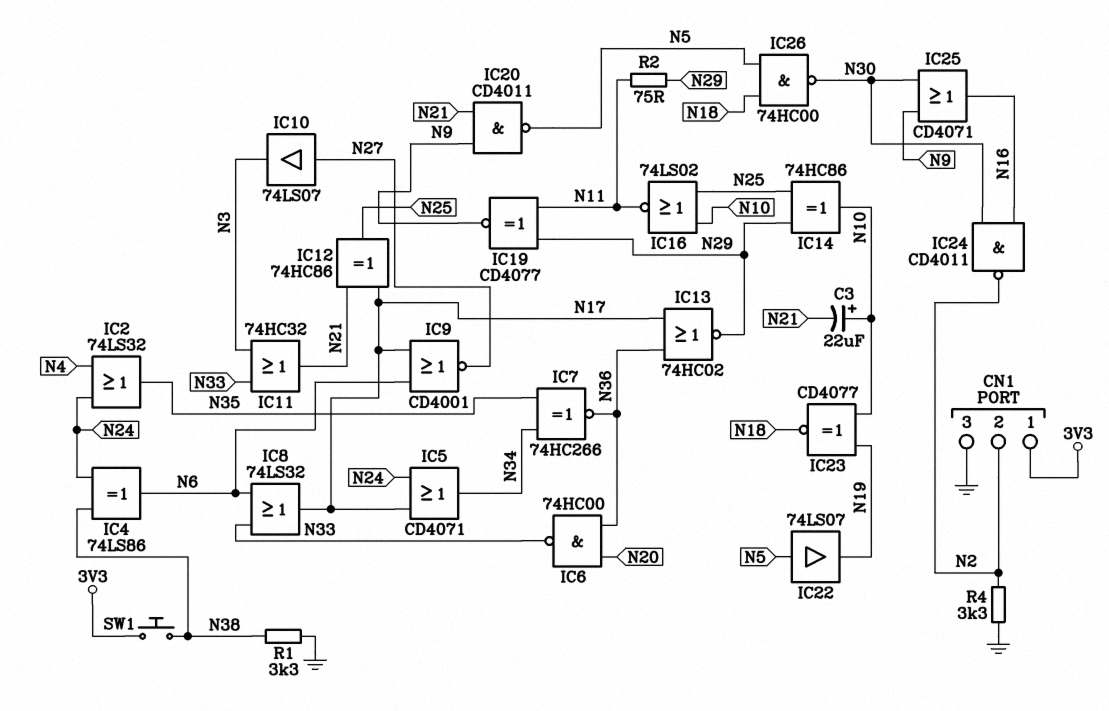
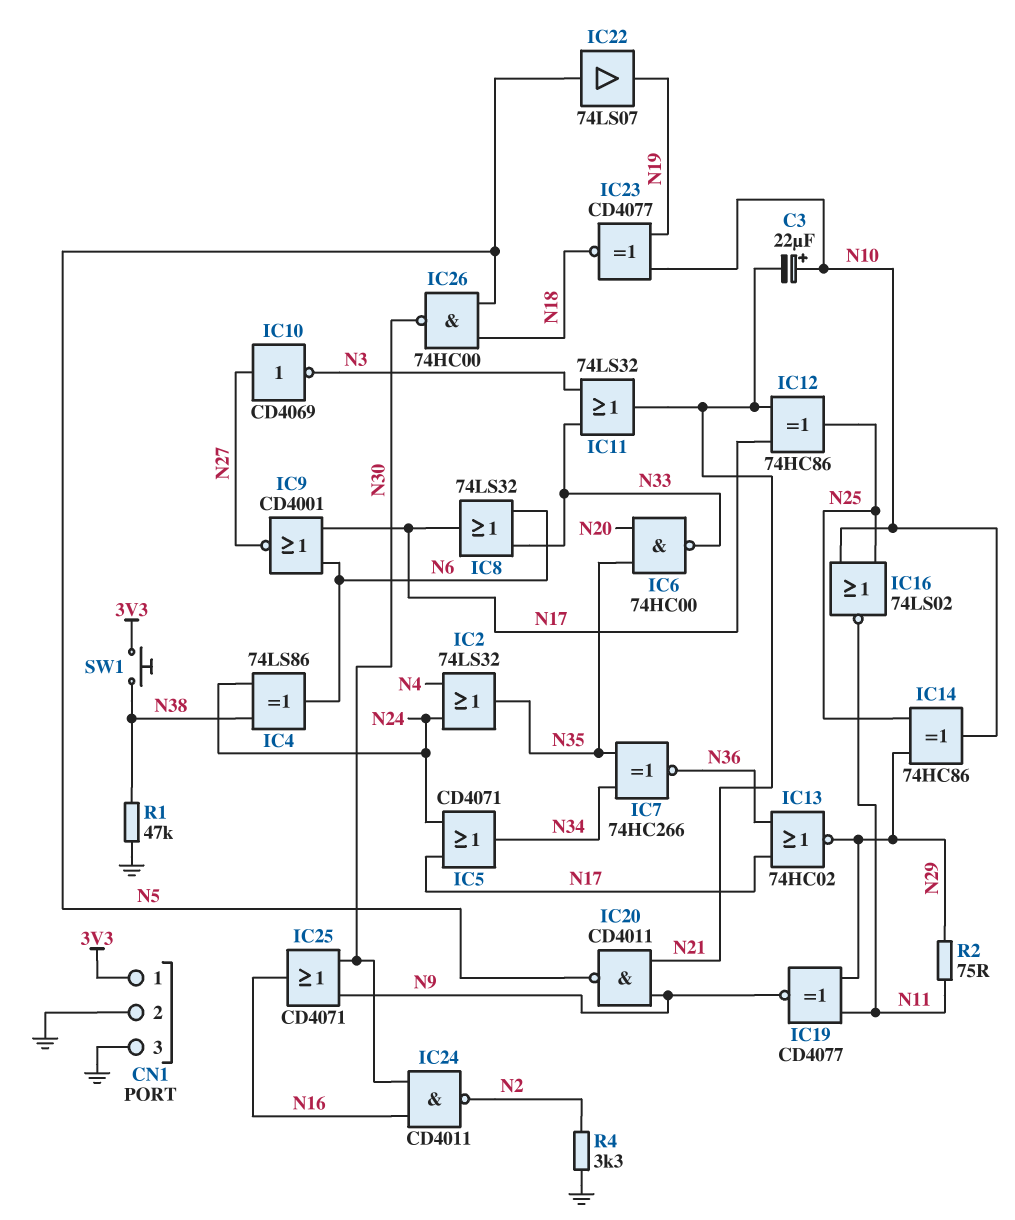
CN1 pin 2: N2 -> GND
IC6: NAND 74HC00 (in N20, in N36, out N33) -> NAND 74HC00 (in N20, in N35, out N33)
IC10: buffer 74LS07 (in N27, out N3) -> NOT CD4069 (in N27, out N3)
IC11: OR 74HC32 (in N3, in N33, out N21) -> OR 74LS32 (in N3, in N33, out N21)
R1: 3.3k (GND, N38) -> 47k (GND, N38)

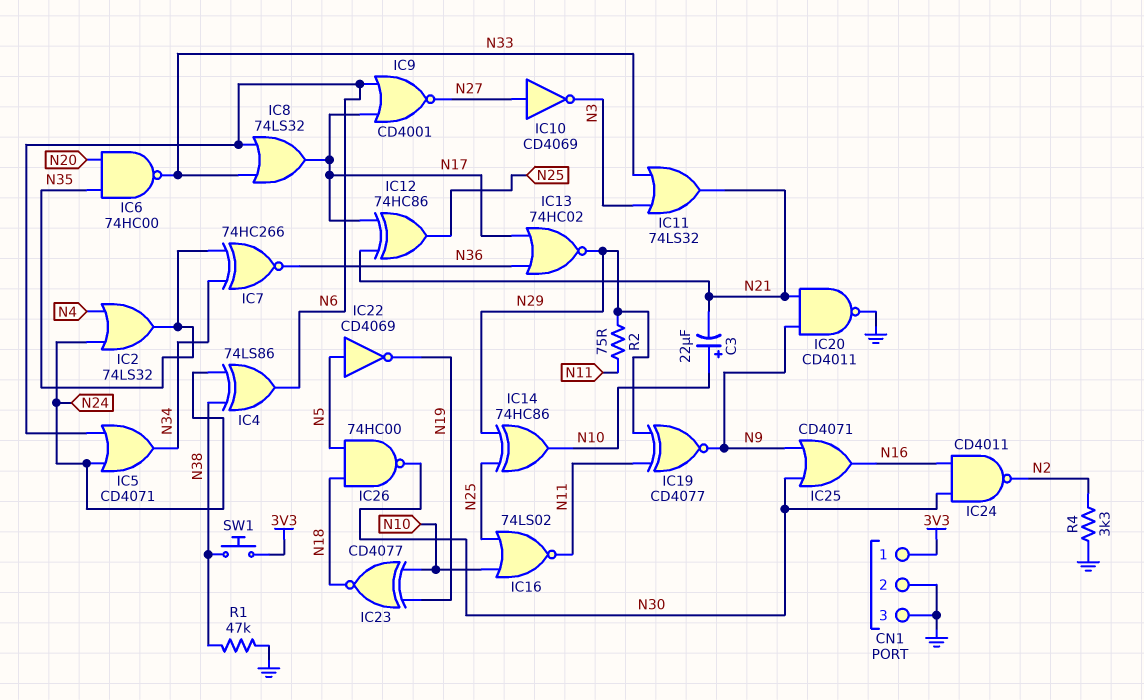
IC5: OR CD4071 (in N17, in N24, out N34) -> OR CD4071 (in N6, in N24, out N34)
IC20: NAND CD4011 (in N9, in N21, out N5) -> NAND CD4011 (in N9, in N21, out GND)
IC22: buffer 74LS07 (in N5, out N19) -> NOT CD4069 (in N5, out N19)

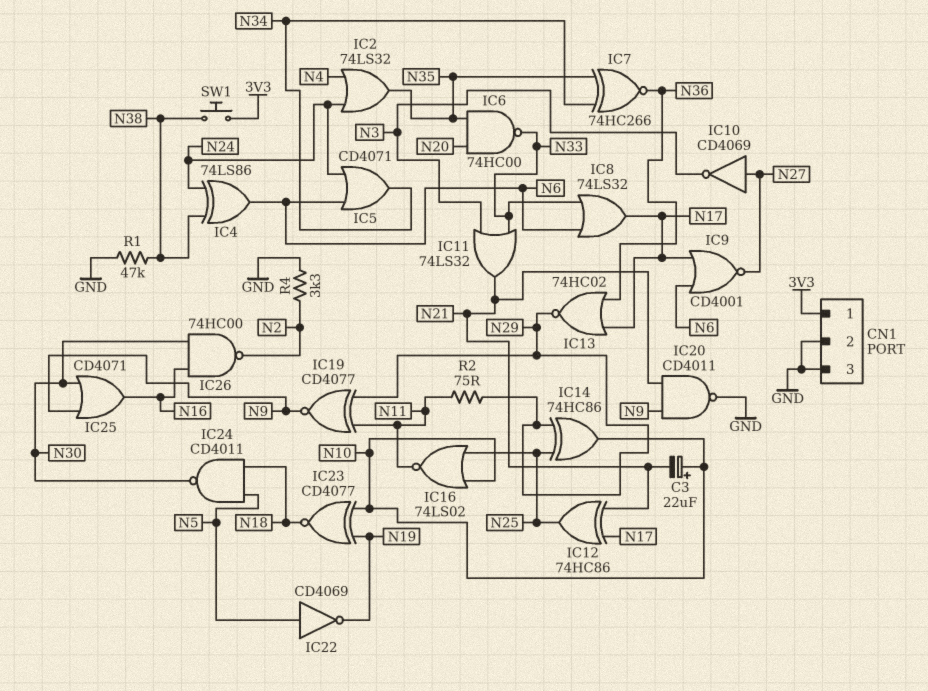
IC24: NAND CD4011 (in N16, in N30, out N2) -> NAND CD4011 (in N5, in N18, out N30)
IC26: NAND 74HC00 (in N5, in N18, out N30) -> NAND 74HC00 (in N16, in N30, out N2)

